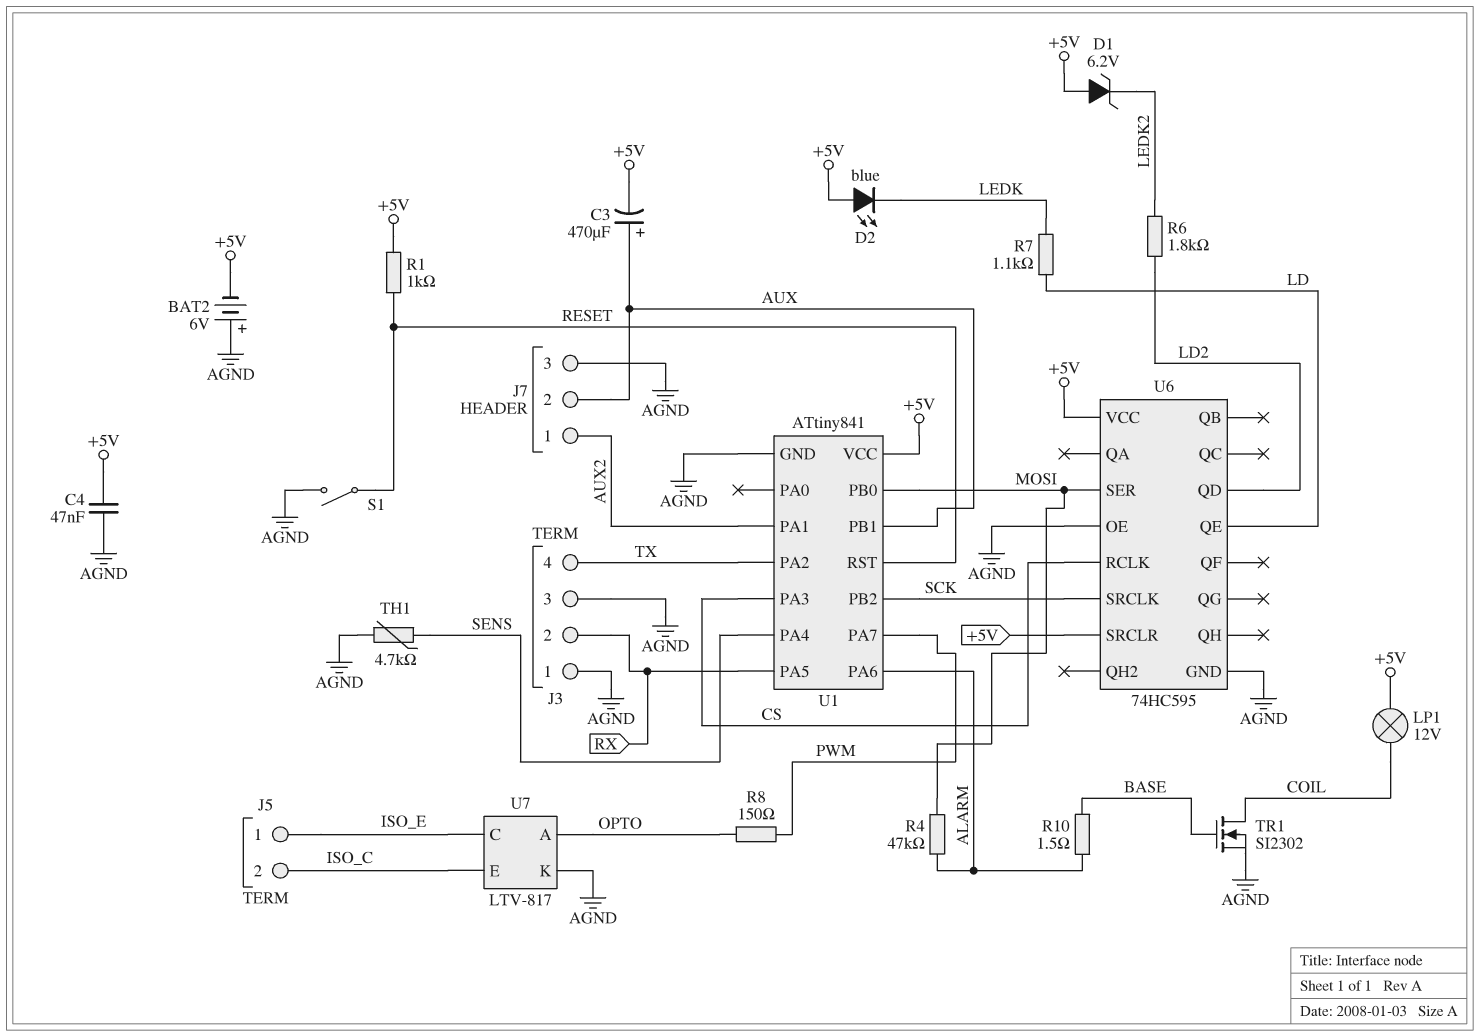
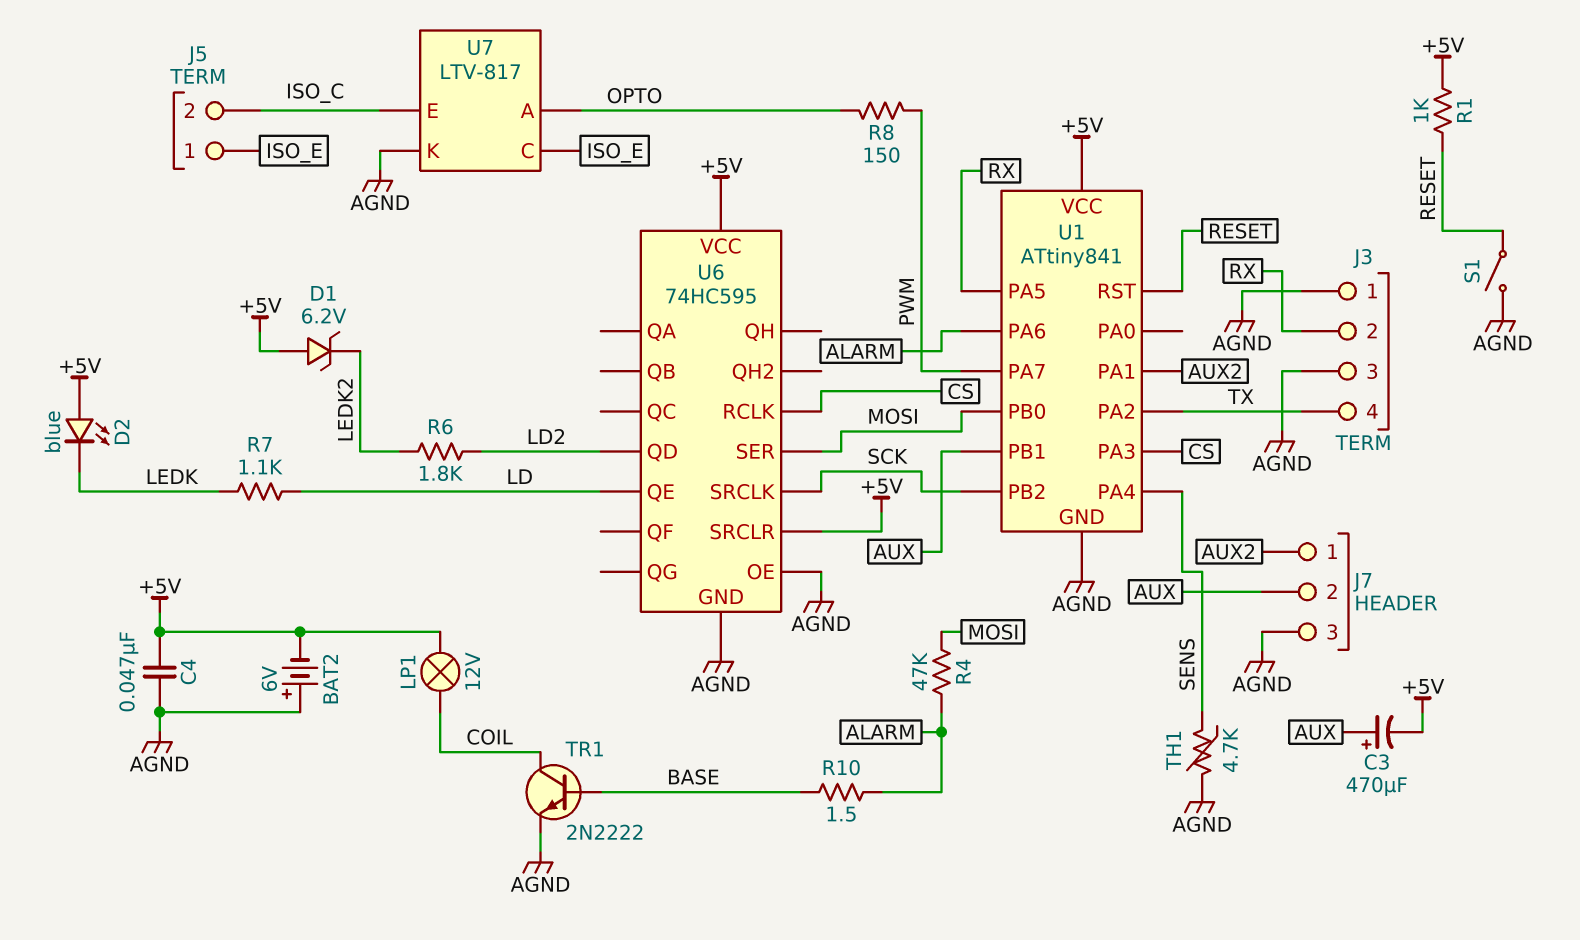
TR1: NMOS SI2302 (G BASE, D COIL, S AGND) -> NPN 2N2222 (B BASE, C COIL, E AGND)

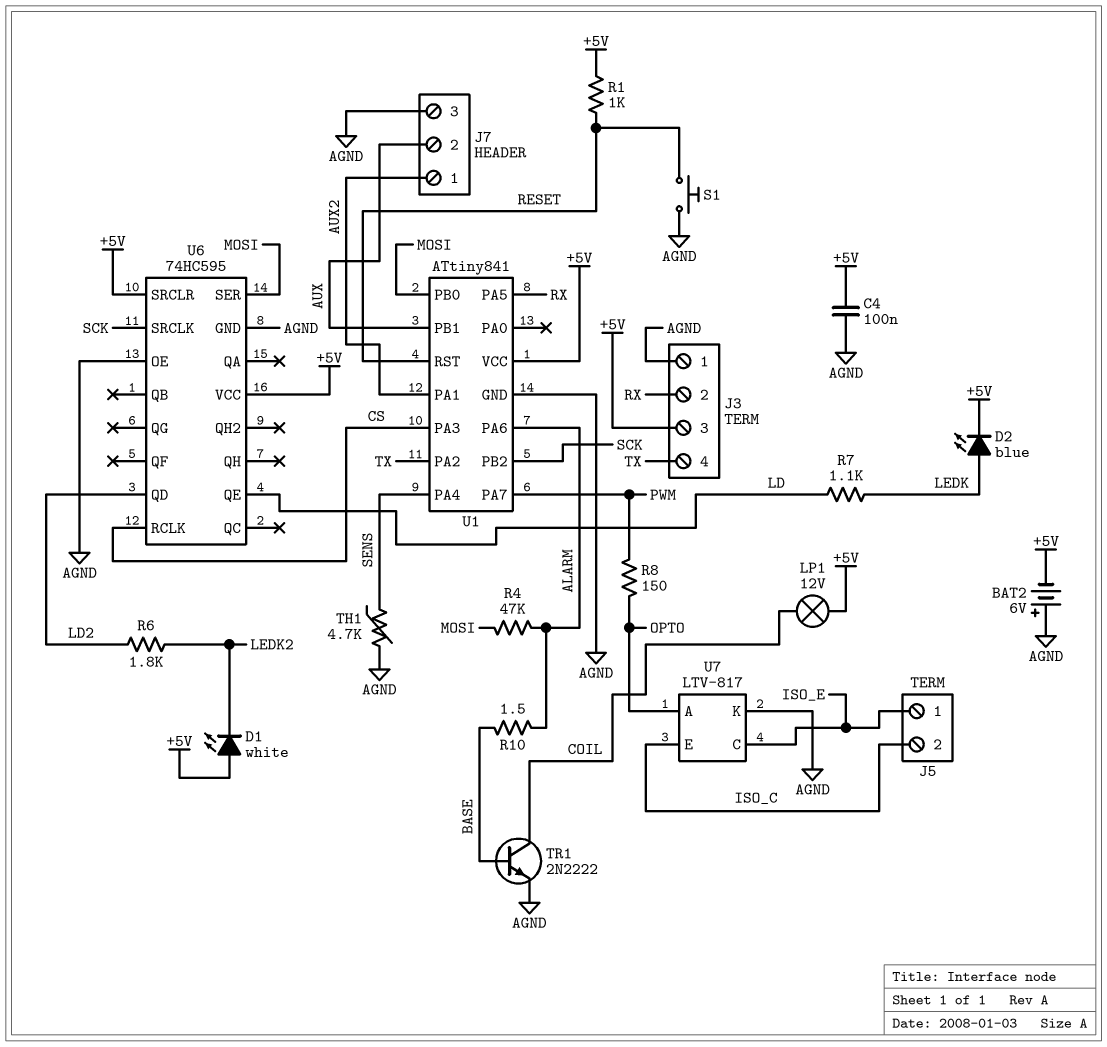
C3: 470uF (plus AUX, minus +5V) -> none
C4: 47nF (+5V, AGND) -> 100nF (+5V, AGND)
D1: zener 6.2V (A +5V, K LEDK2) -> LED white (A +5V, K LEDK2)
D2: LED blue (A +5V, K LEDK) -> LED blue (A LEDK, K +5V)
J3 pin 3: AGND -> +5V
S1: switch (AGND, RESET) -> button (AGND, RESET)

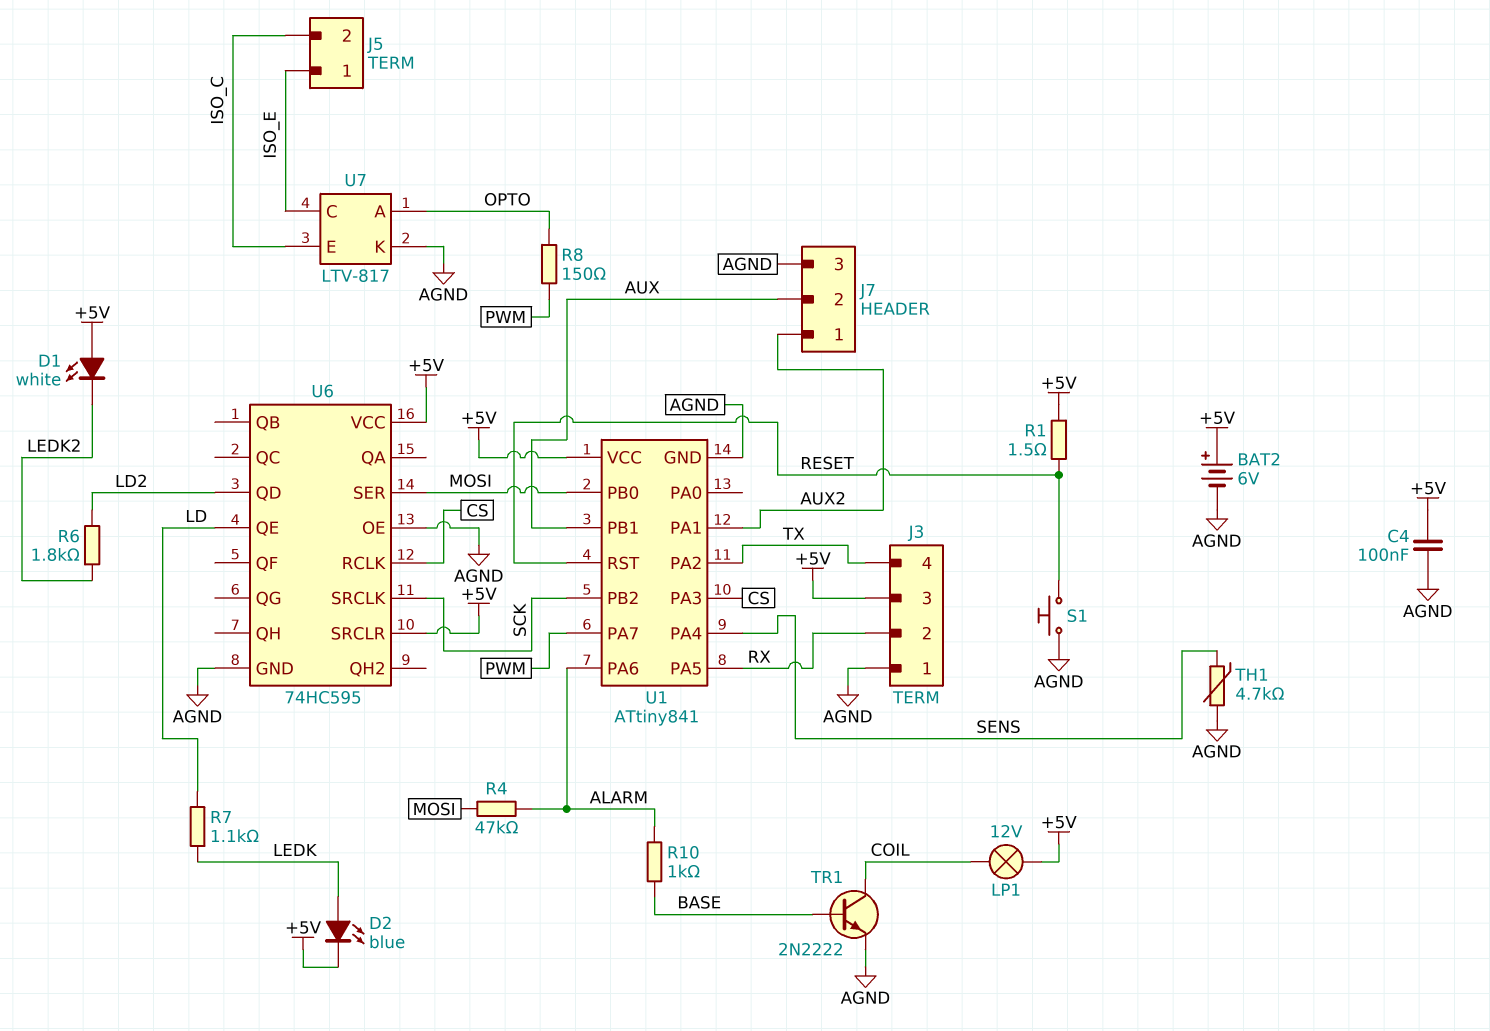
BAT2: 6V (plus AGND, minus +5V) -> 6V (plus +5V, minus AGND)
R1: 1k (+5V, RESET) -> 1.5 (+5V, RESET)
R10: 1.5 (ALARM, BASE) -> 1k (ALARM, BASE)

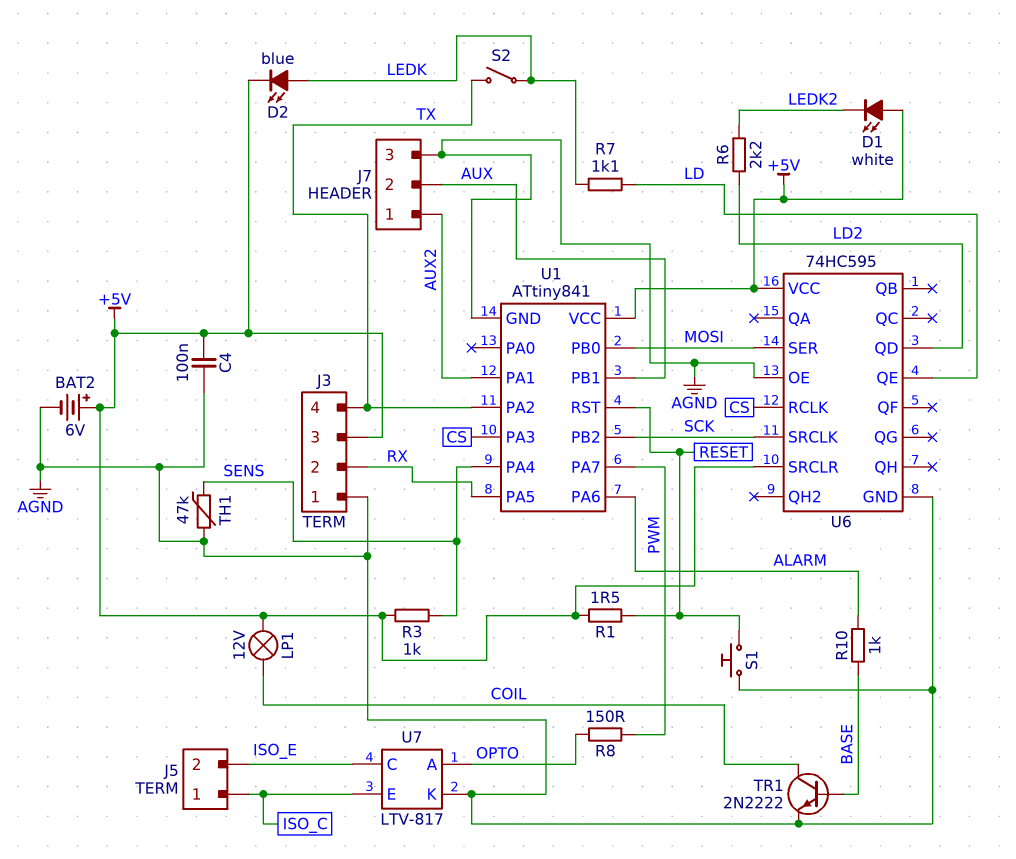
J5 pin 1: ISO_E -> ISO_C
J5 pin 2: ISO_C -> ISO_E
R3: none -> 1k (+5V, SENS)
R4: 47k (ALARM, MOSI) -> none
R6: 1.8k (LD2, LEDK2) -> 2.2k (LD2, LEDK2)
S2: none -> switch (LEDK, TX)
TH1: 4.7k (AGND, SENS) -> 47k (AGND, SENS)

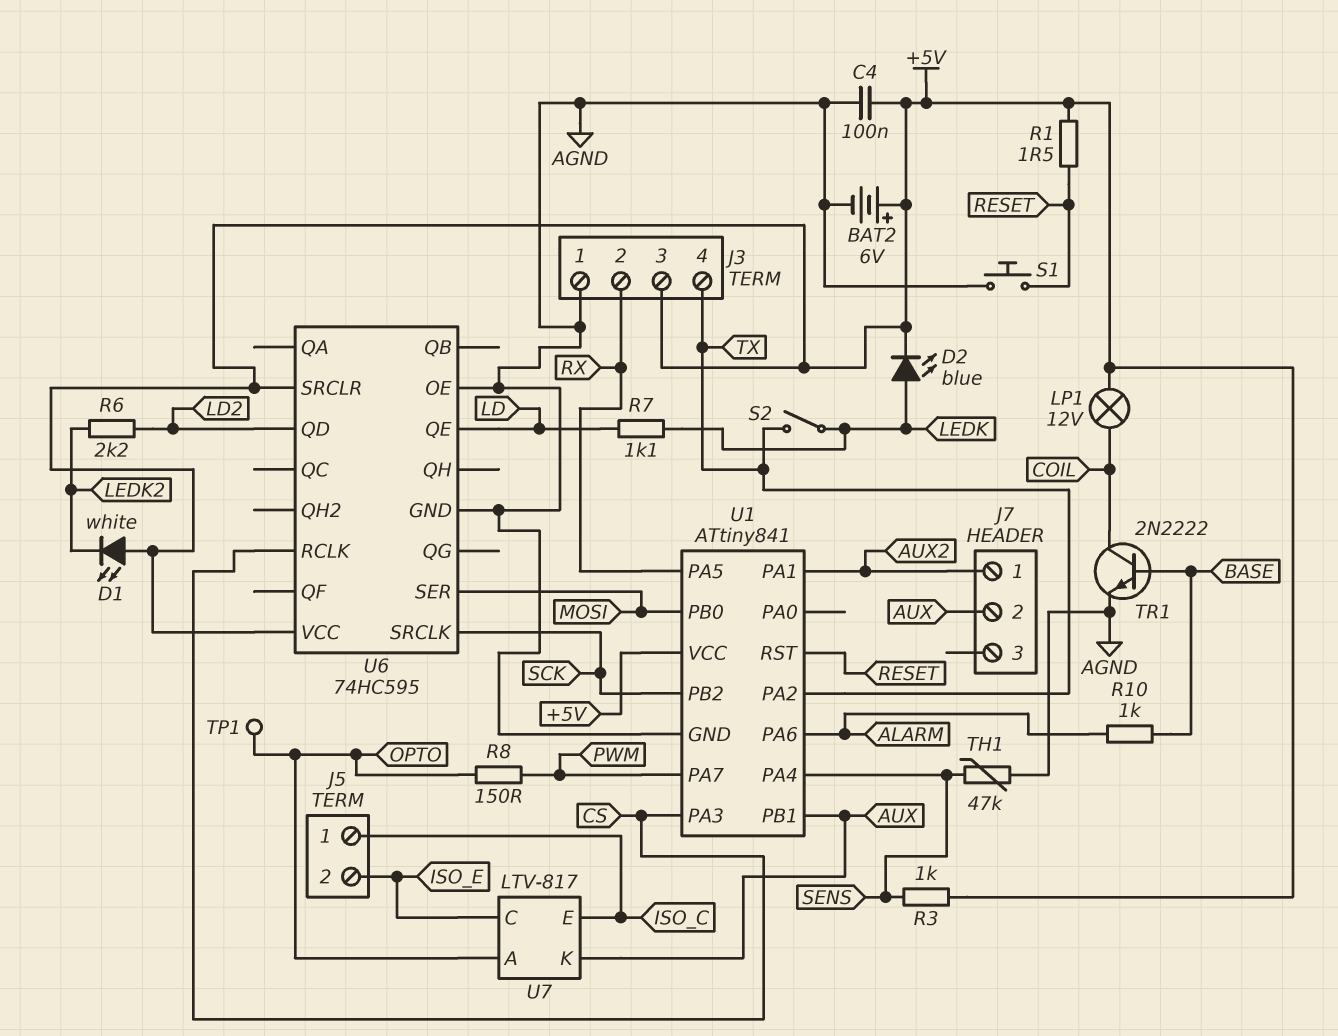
J7 pin 3: AGND -> none
TP1: none -> test point (OPTO)
U7 pin K: AGND -> AUX

